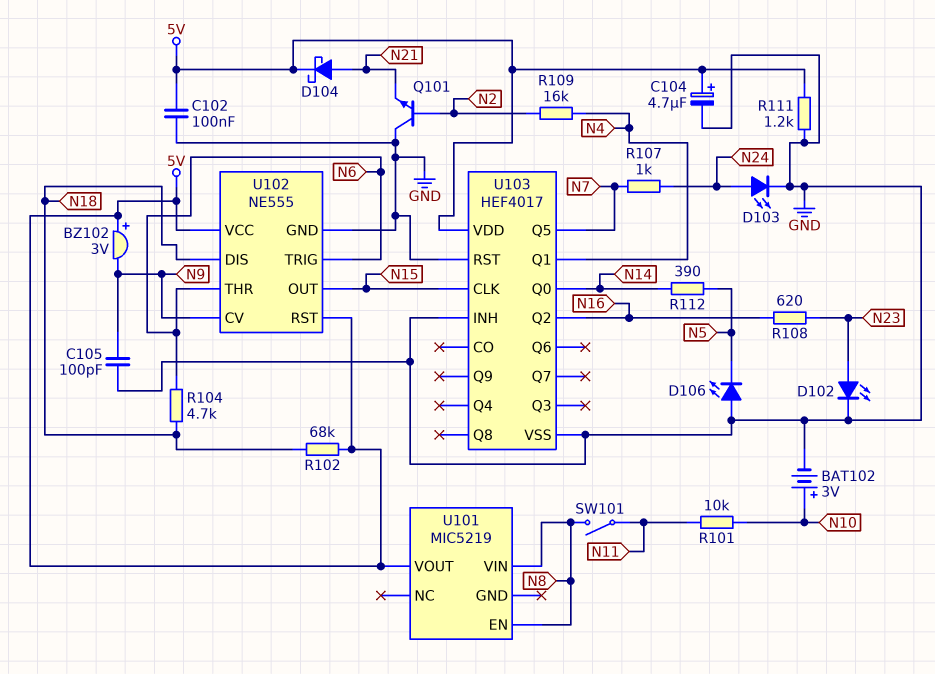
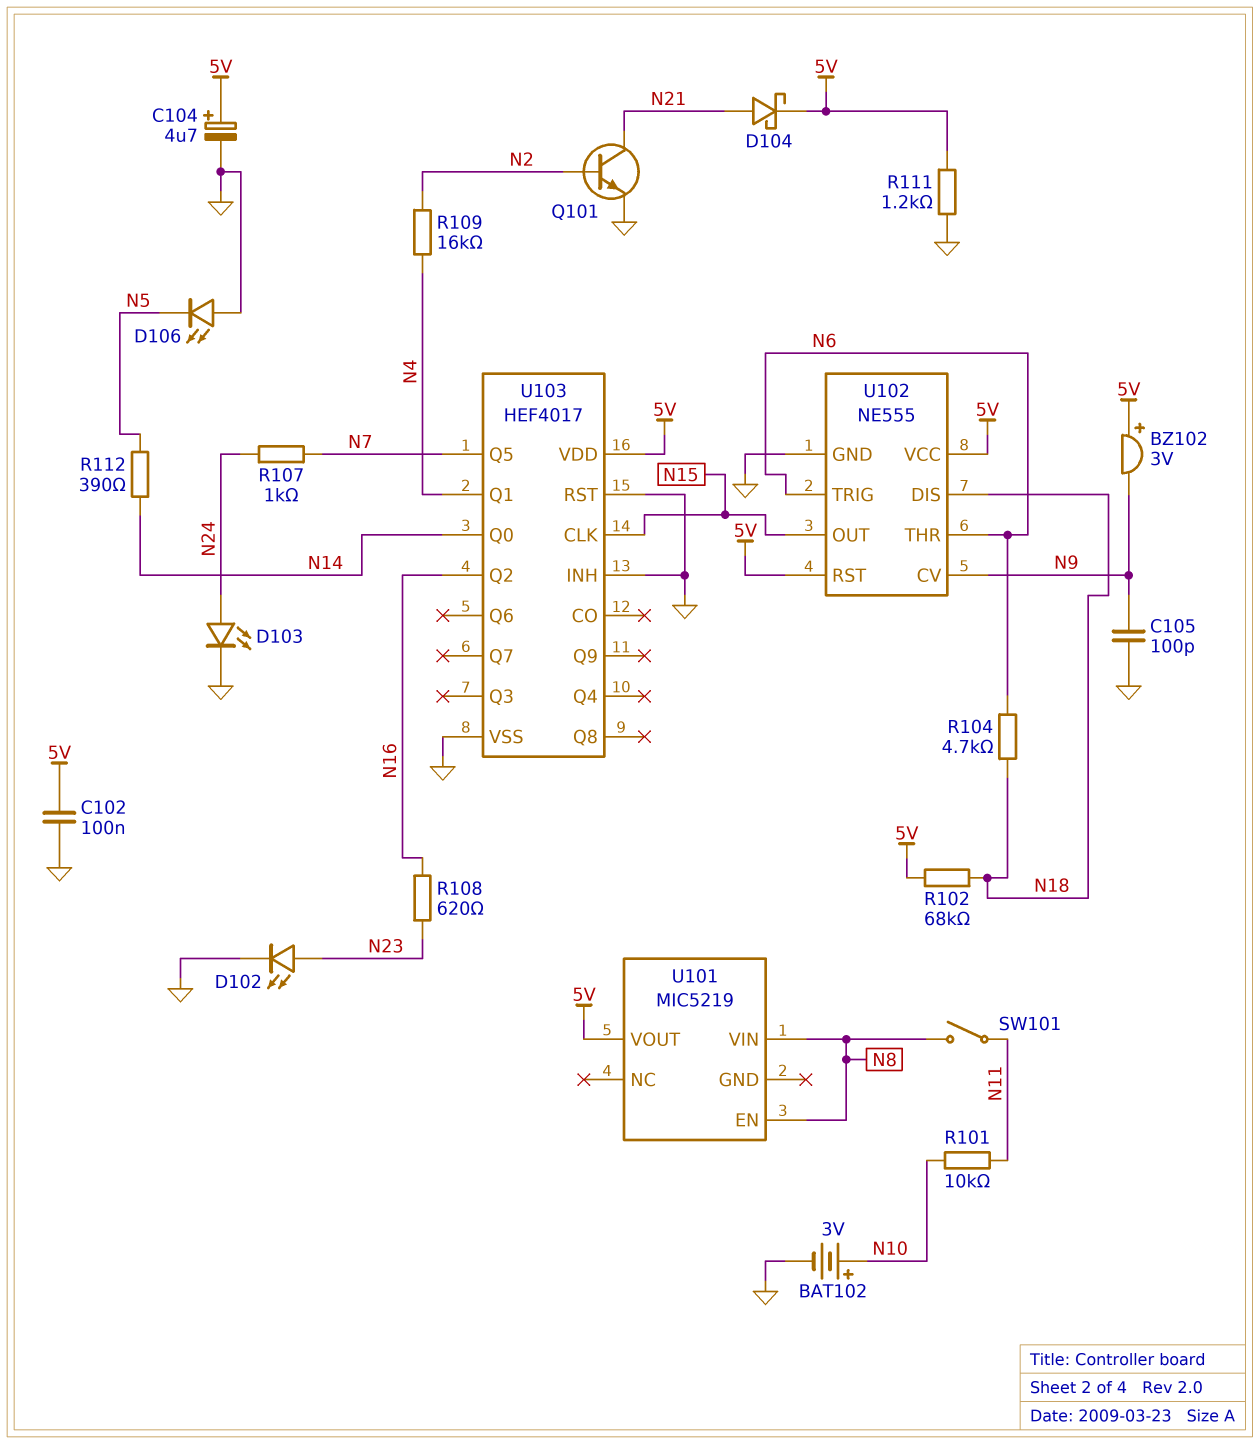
Q101: NPN (B N2, C GND, E N21) -> NPN (B N2, C N21, E GND)

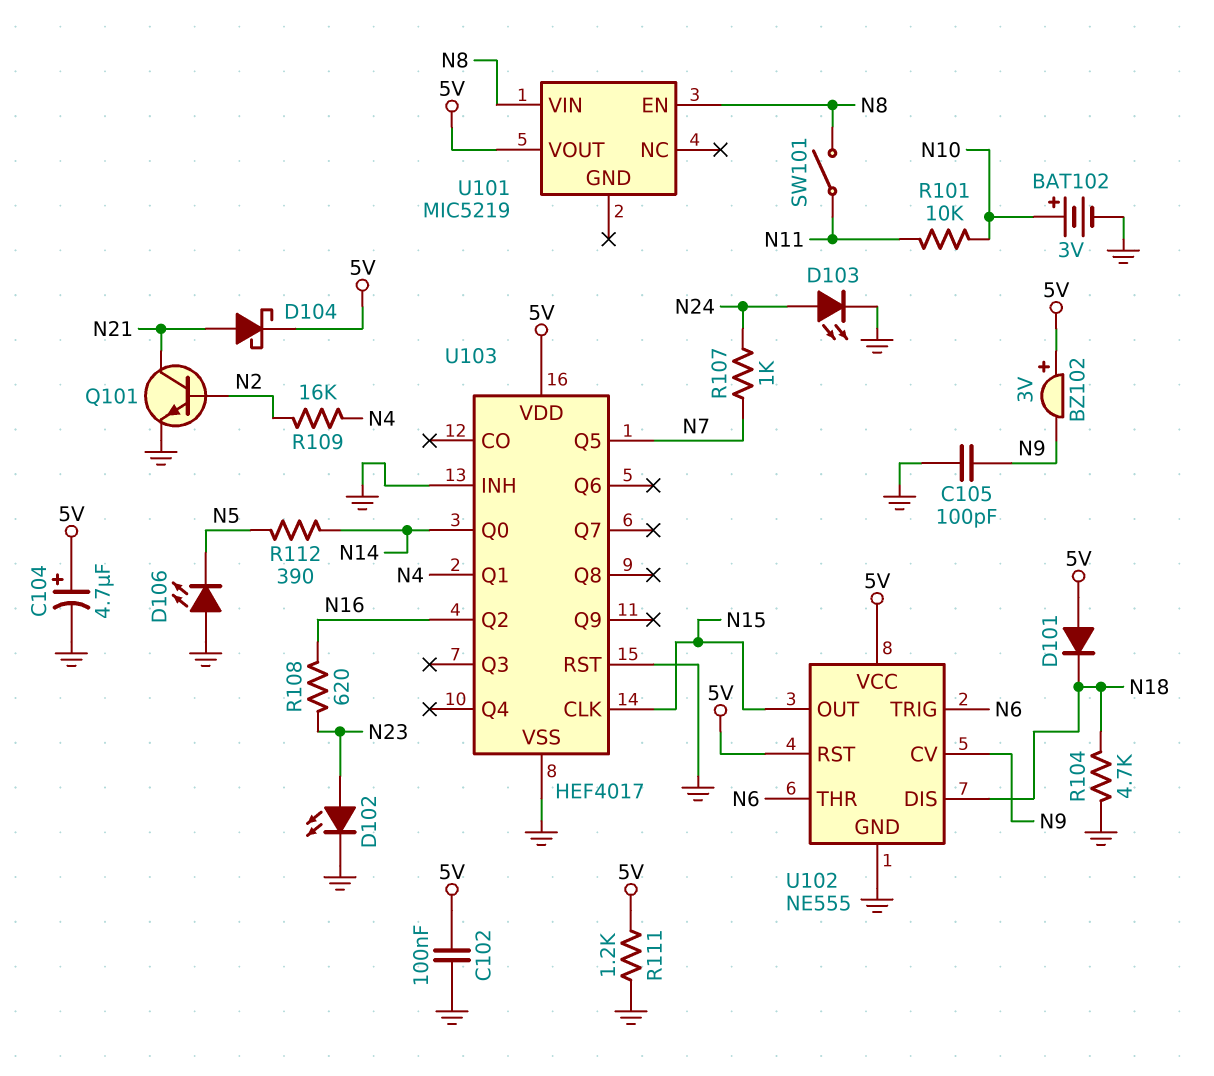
D101: none -> diode (A 5V, K N18)
R102: 68k (5V, N18) -> none
R104: 4.7k (N6, N18) -> 4.7k (GND, N18)

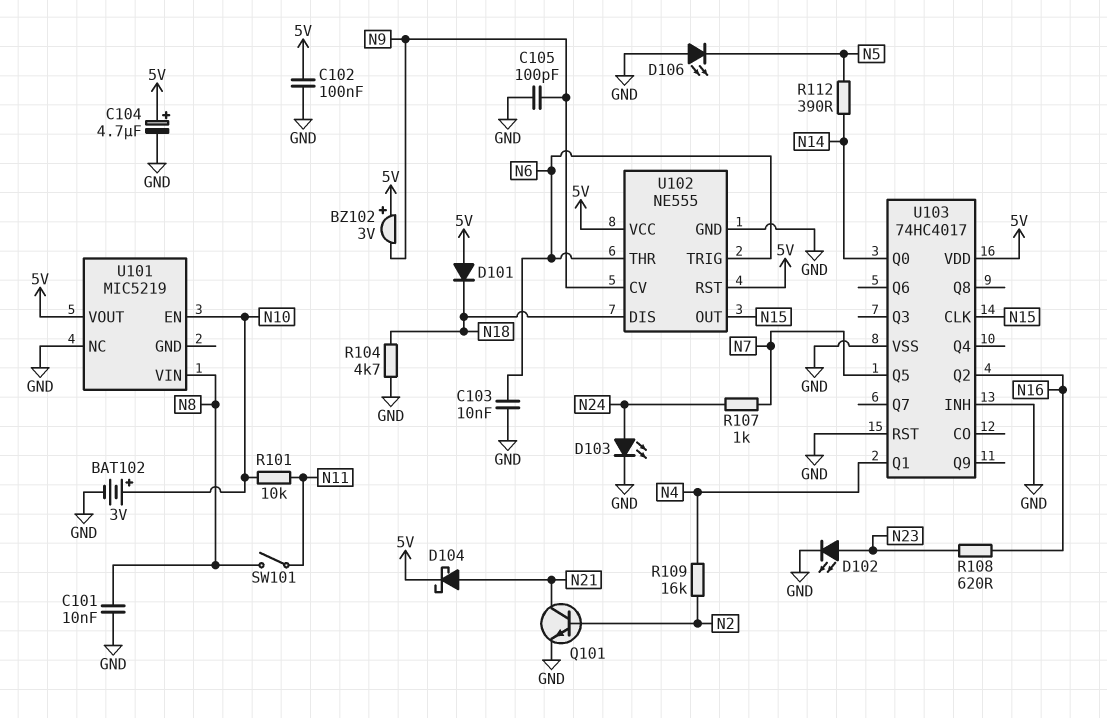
C101: none -> 10nF (GND, N8)
C103: none -> 10nF (GND, N6)
R111: 1.2k (5V, GND) -> none
U101 pin EN: N8 -> N10
U101 pin NC: none -> GND
U103: HEF4017 -> 74HC4017

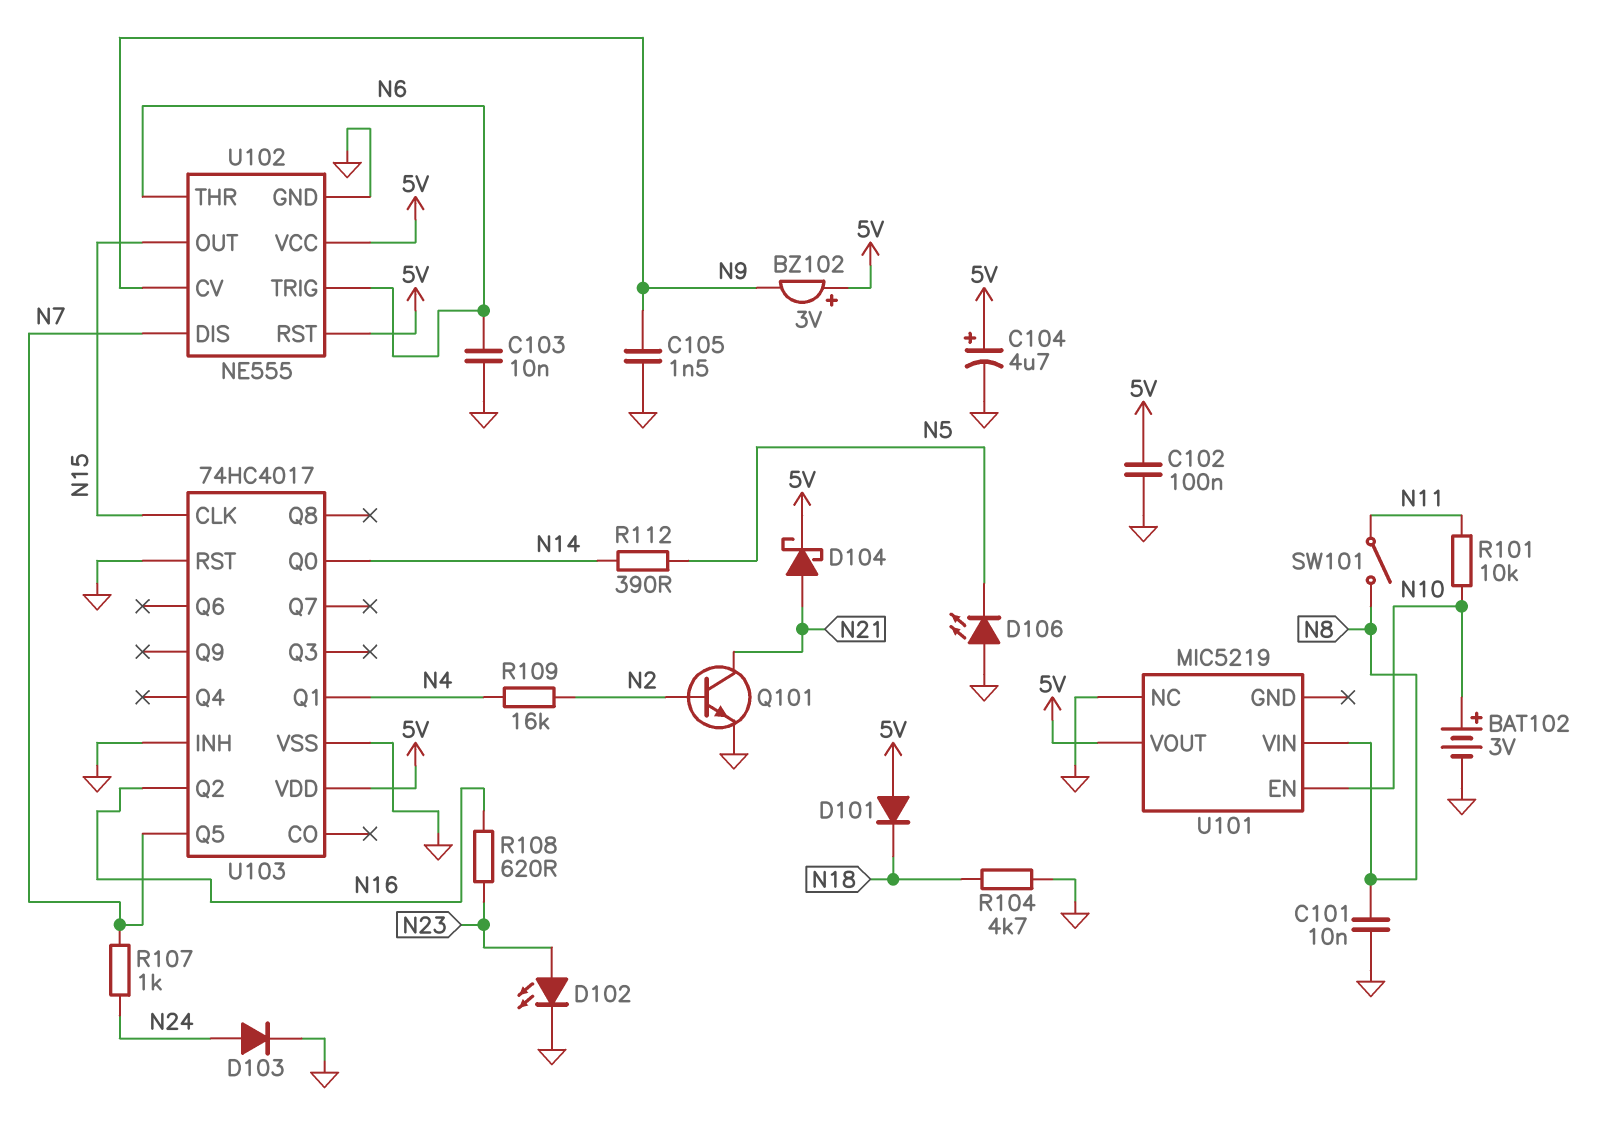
C105: 100pF (GND, N9) -> 1.5nF (GND, N9)
D103: LED (A N24, K GND) -> diode (A N24, K GND)
U102 pin DIS: N18 -> N7

